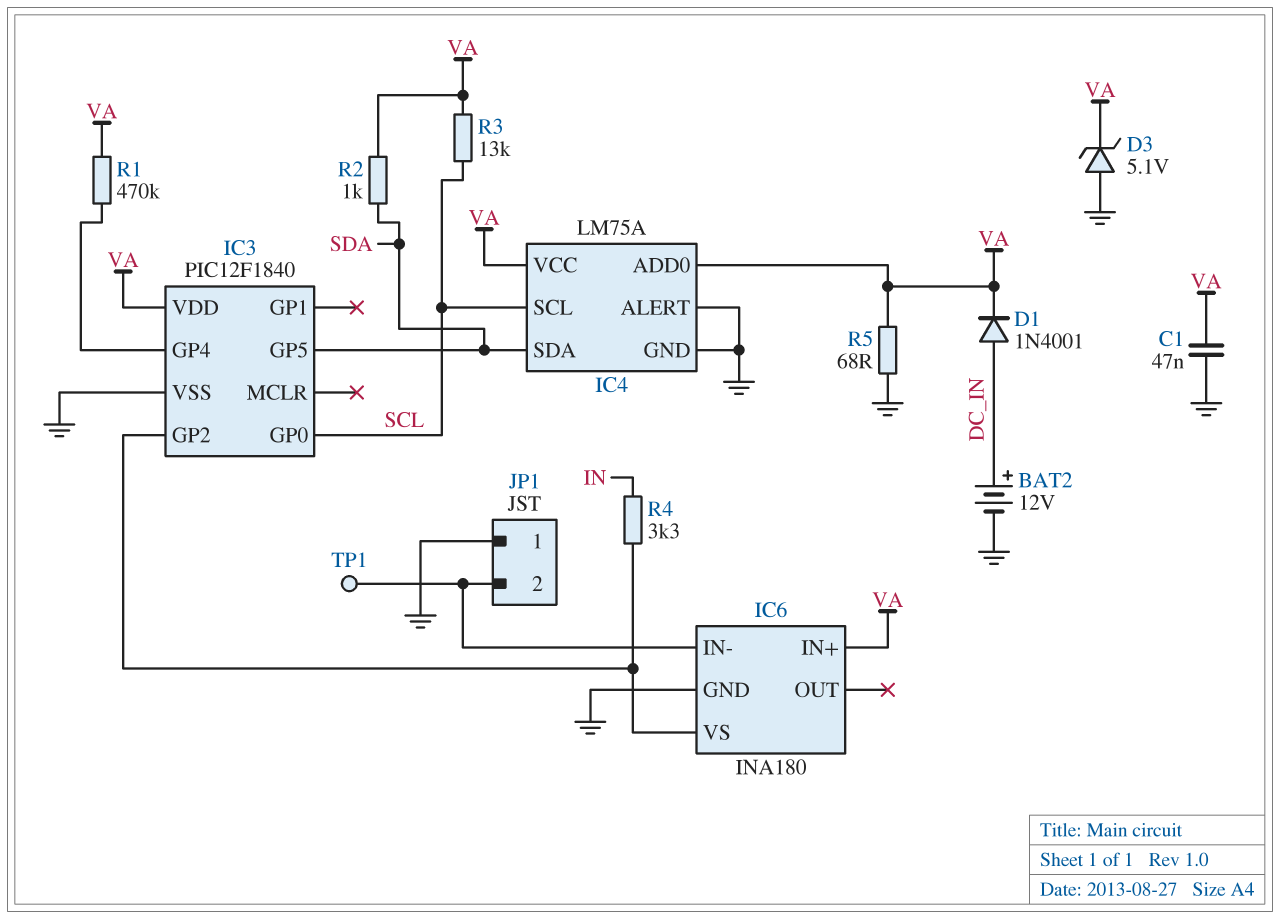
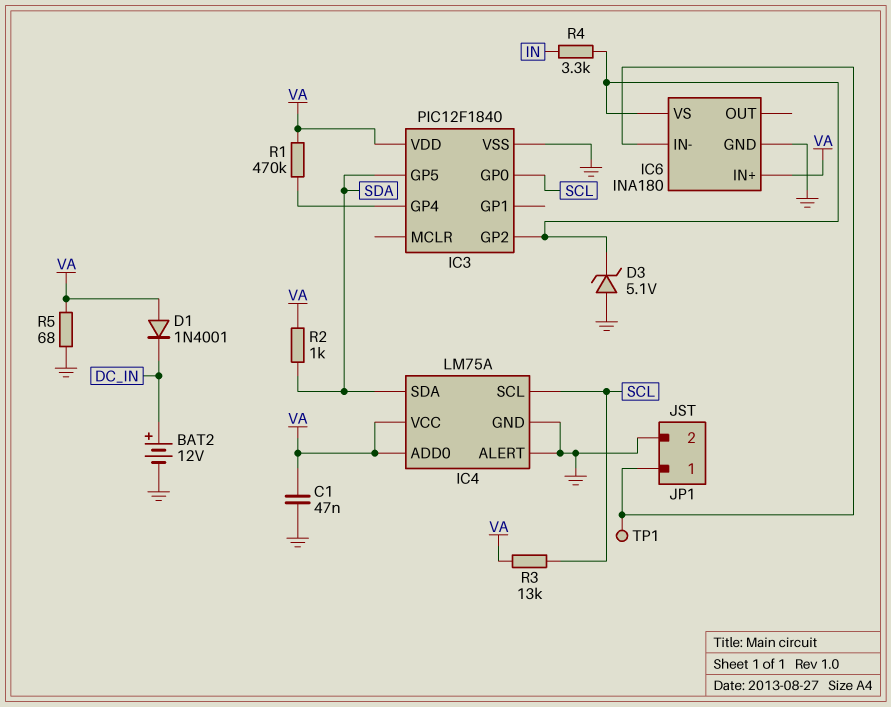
D1: diode 1N4001 (A DC_IN, K VA) -> diode 1N4001 (A VA, K DC_IN)
D3: zener 5.1V (A GND, K VA) -> zener 5.1V (A GND, K IC3/GP2)
JP1 pin 1: GND -> IC6/IN-
JP1 pin 2: IC6/IN- -> GND

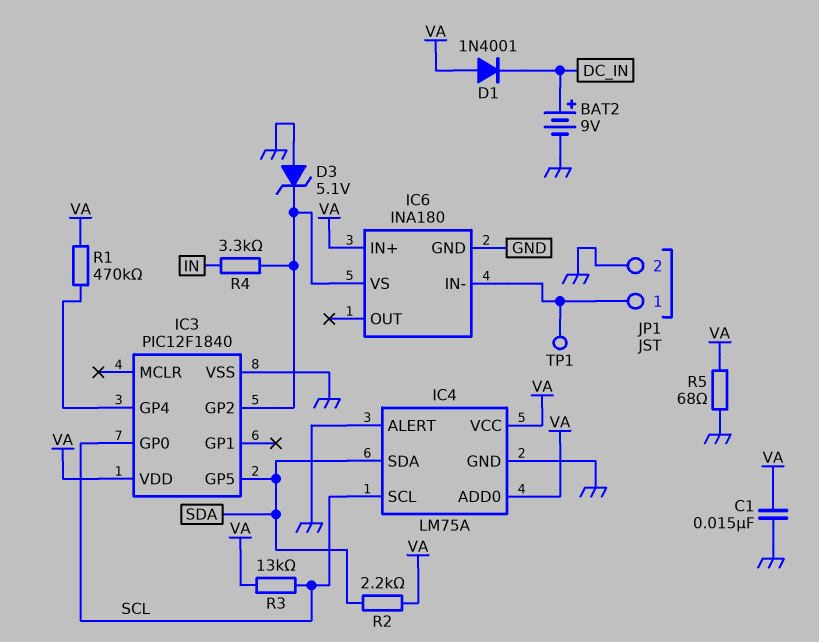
BAT2: 12V (plus DC_IN, minus GND) -> 9V (plus DC_IN, minus GND)
C1: 47nF (GND, VA) -> 15nF (GND, VA)
R2: 1k (SDA, VA) -> 2.2k (SDA, VA)

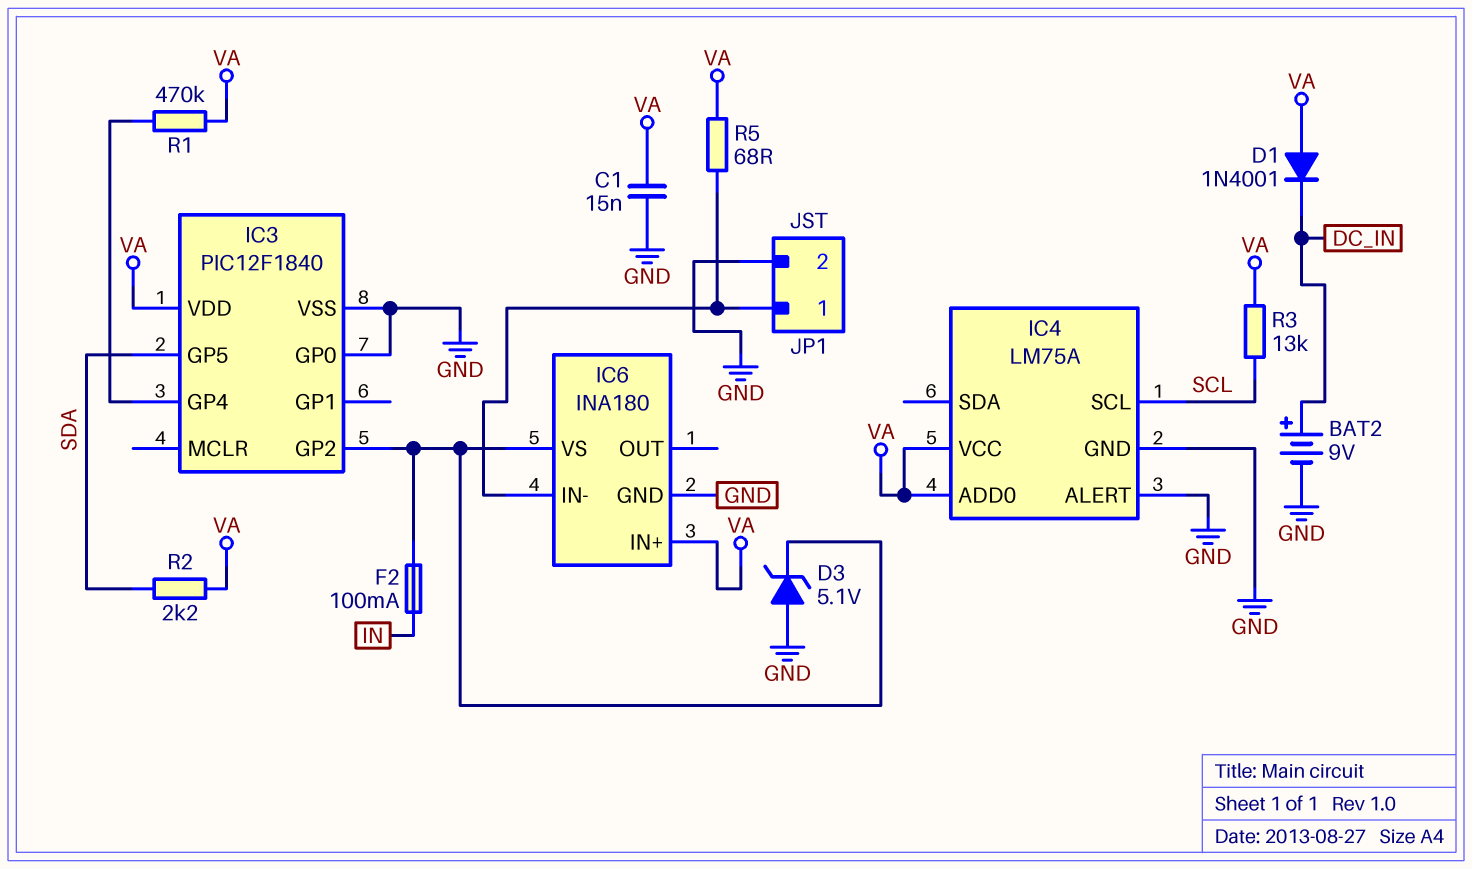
F2: none -> 100mA (IC3/GP2, IN)
IC3 pin GP0: SCL -> GND
IC4 pin SDA: SDA -> none
R4: 3.3k (IC3/GP2, IN) -> none
R5: 68 (GND, VA) -> 68 (IC6/IN-, VA)
TP1: test point (IC6/IN-) -> none

